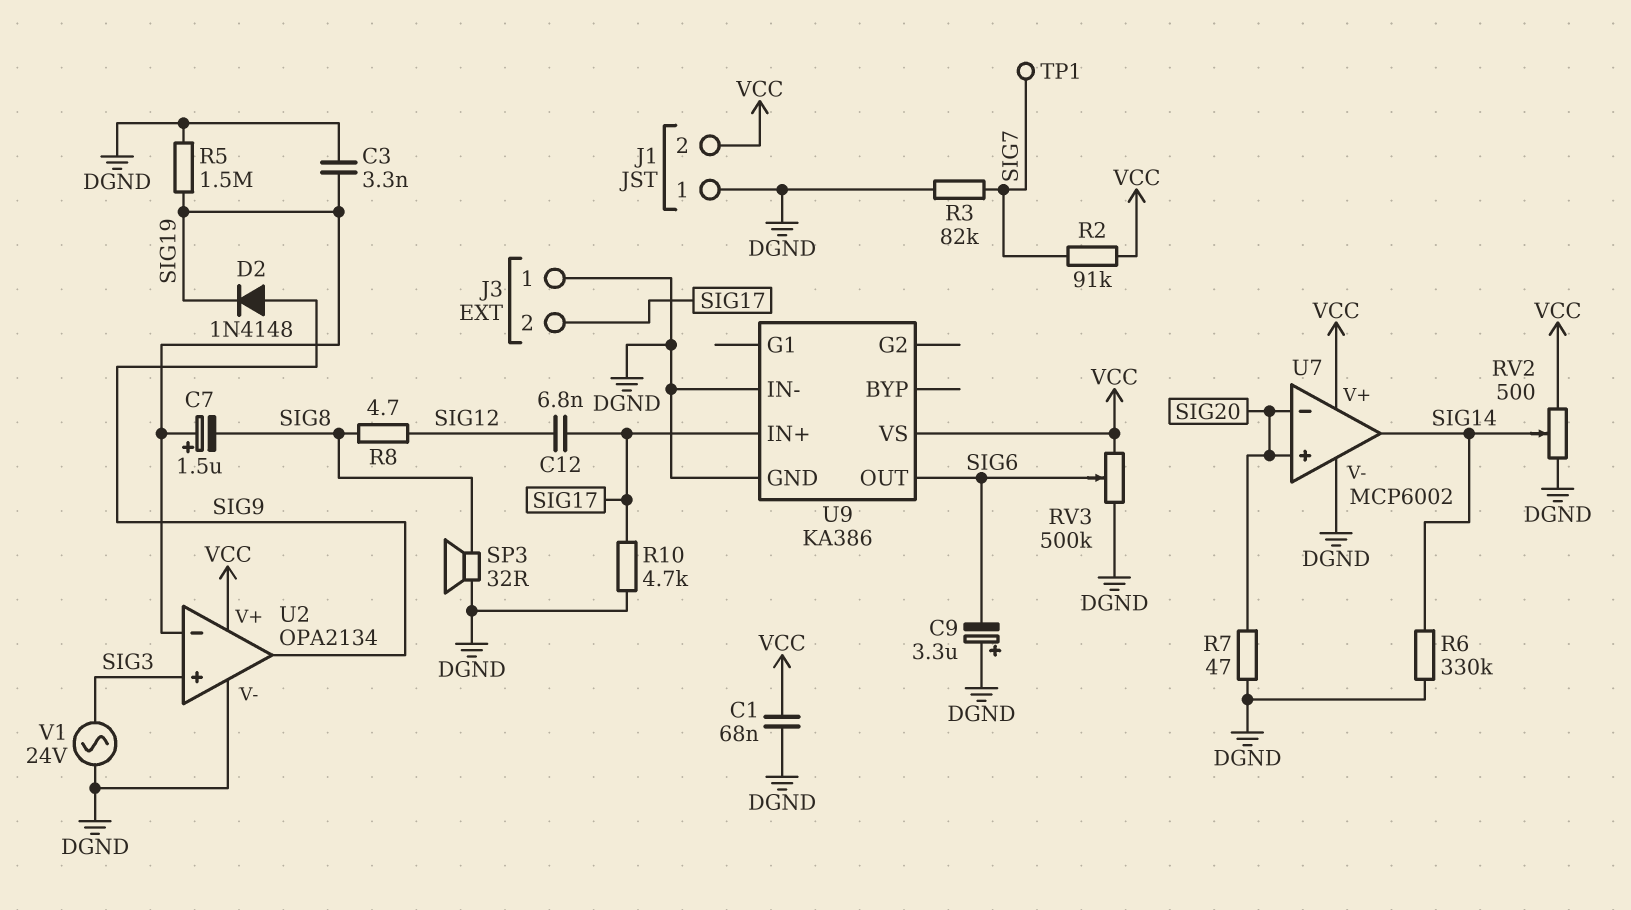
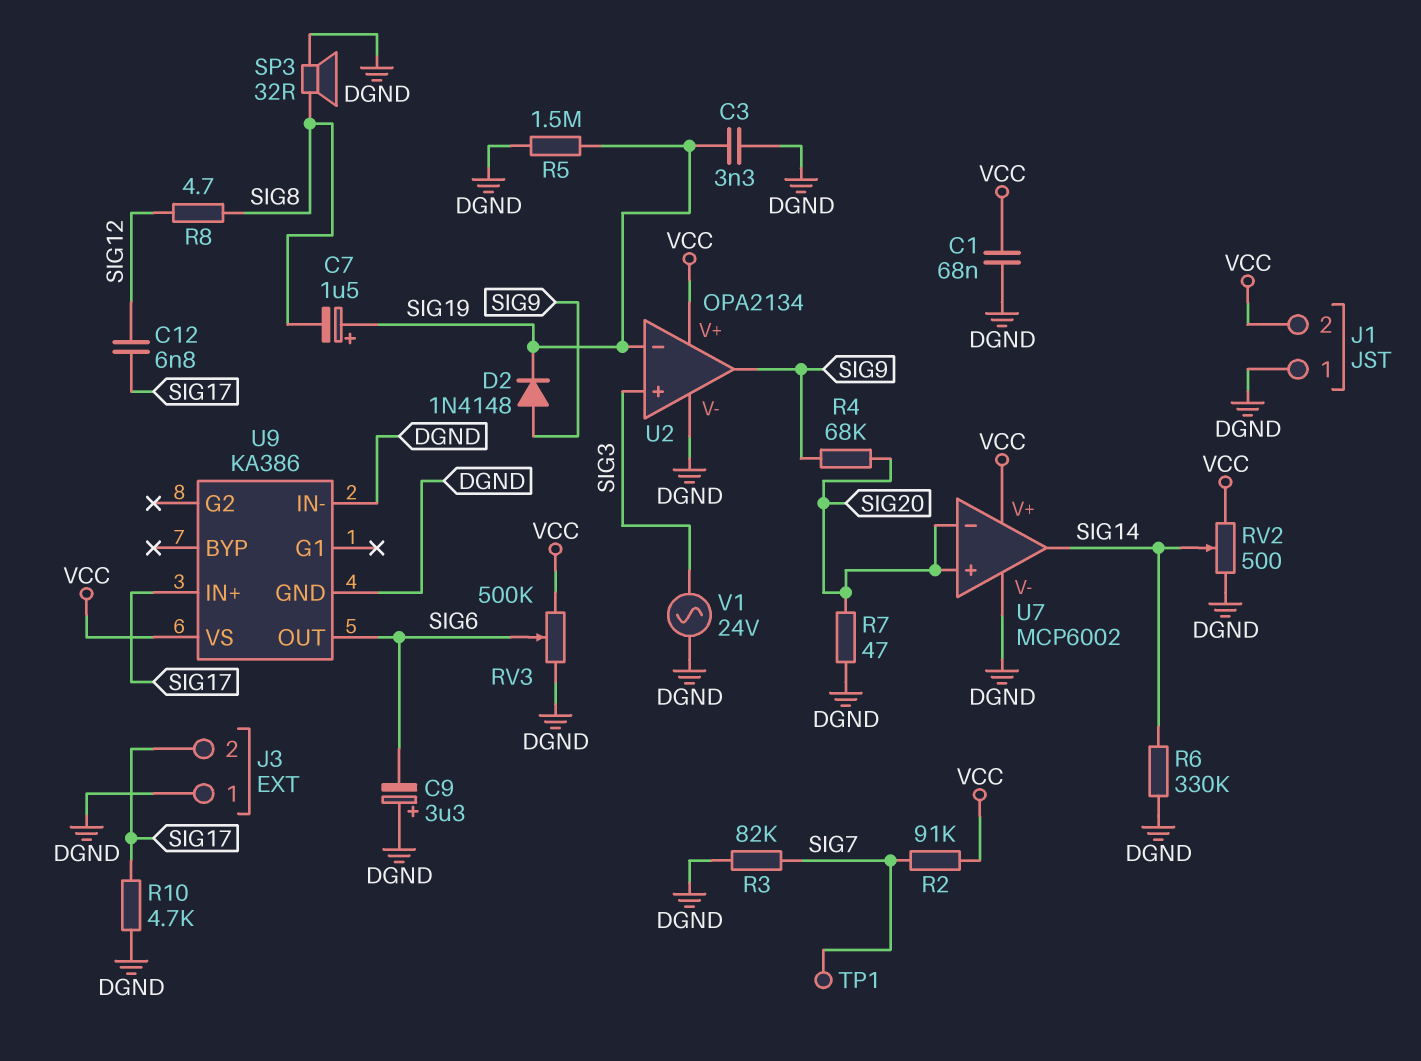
R4: none -> 68k (SIG9, SIG20)

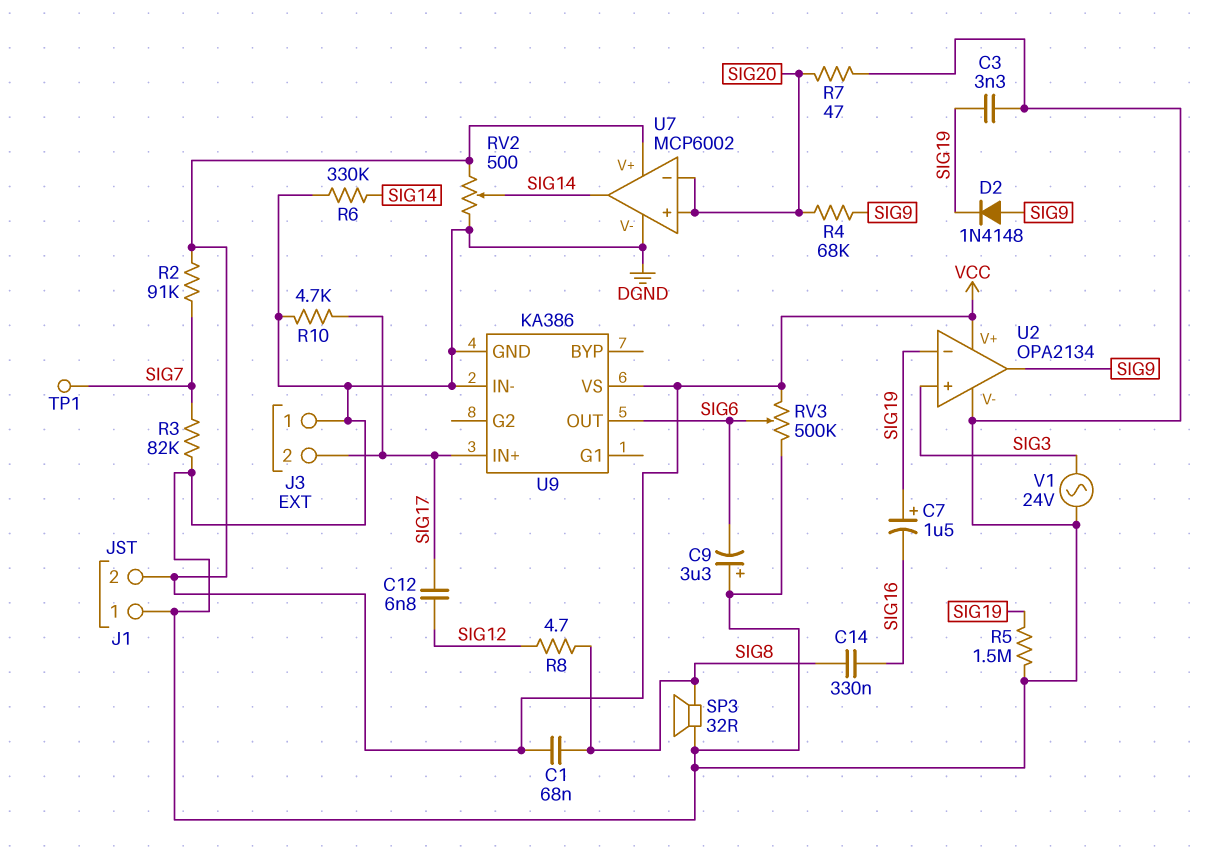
C1: 68nF (DGND, VCC) -> 68nF (SIG8, VCC)
C7: 1.5uF (plus SIG19, minus SIG8) -> 1.5uF (plus SIG19, minus SIG16)
C14: none -> 330nF (SIG8, SIG16)

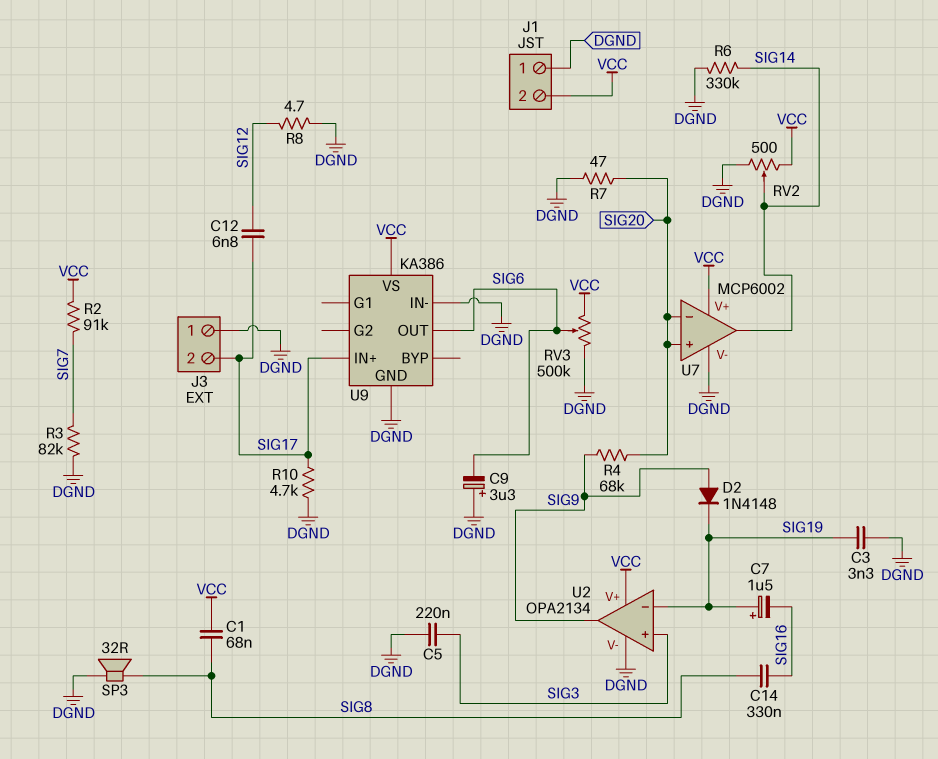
C5: none -> 220nF (DGND, SIG3)
R5: 1.5M (DGND, SIG19) -> none
R8: 4.7 (SIG8, SIG12) -> 4.7 (DGND, SIG12)
TP1: test point (SIG7) -> none
V1: AC 24V (DGND, SIG3) -> none

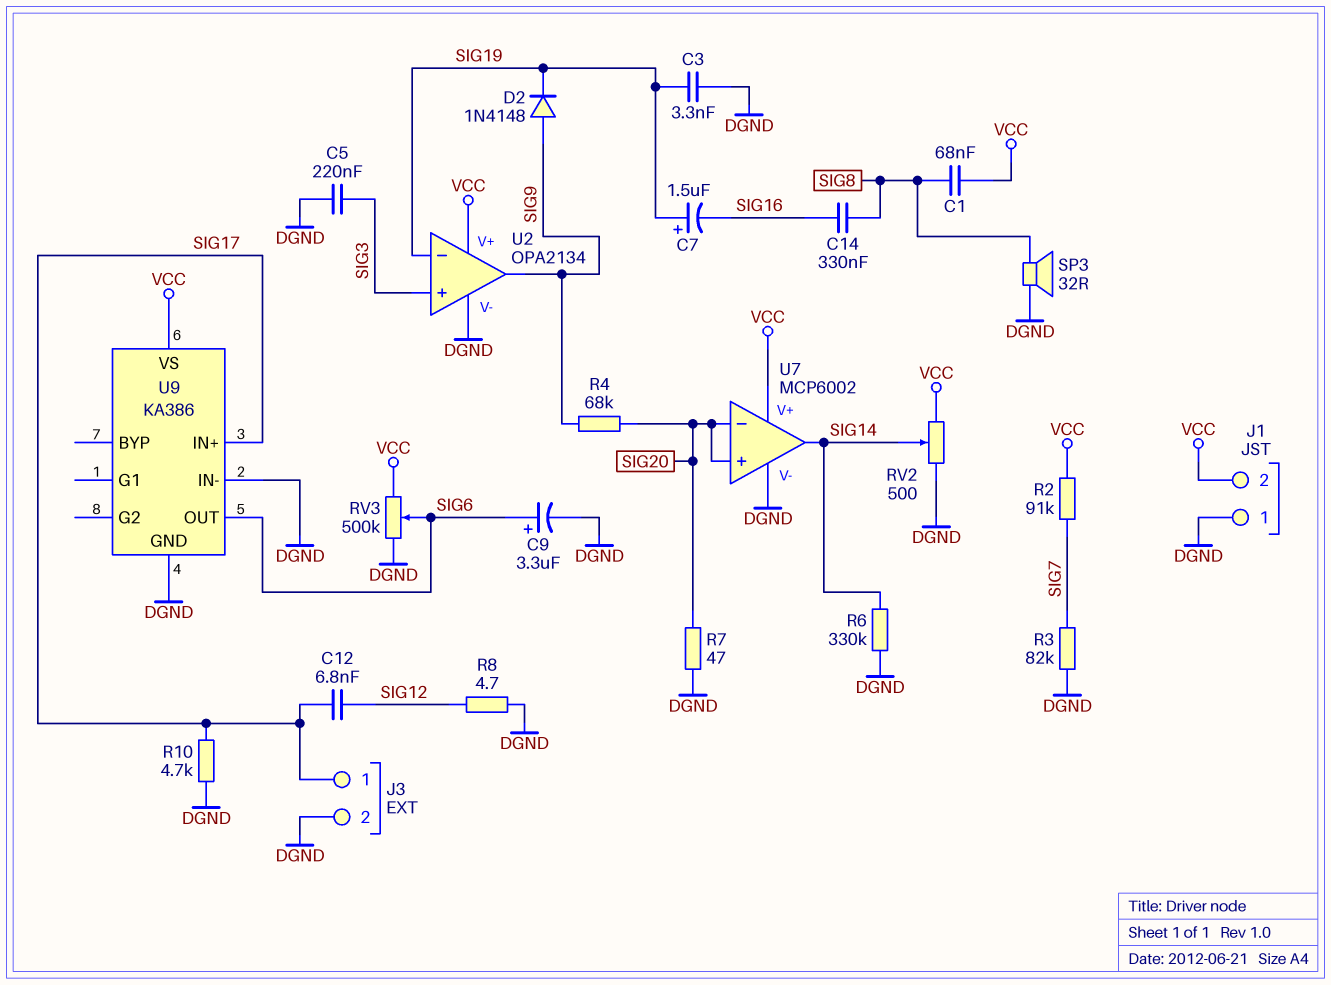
C9: 3.3uF (plus DGND, minus SIG6) -> 3.3uF (plus SIG6, minus DGND)
J3 pin 1: DGND -> SIG17
J3 pin 2: SIG17 -> DGND

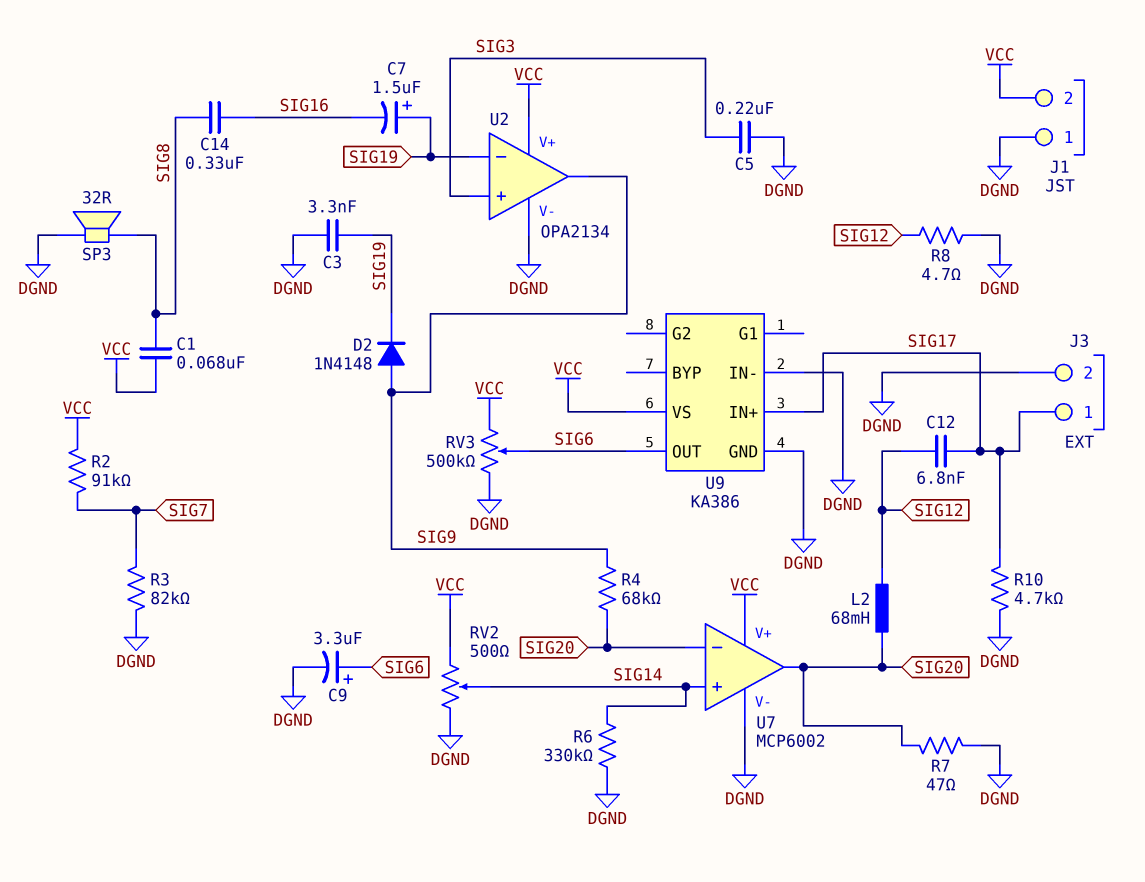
L2: none -> 68mH (SIG12, SIG20)
U7 pin in+: SIG20 -> SIG14
U7 pin out: SIG14 -> SIG20

